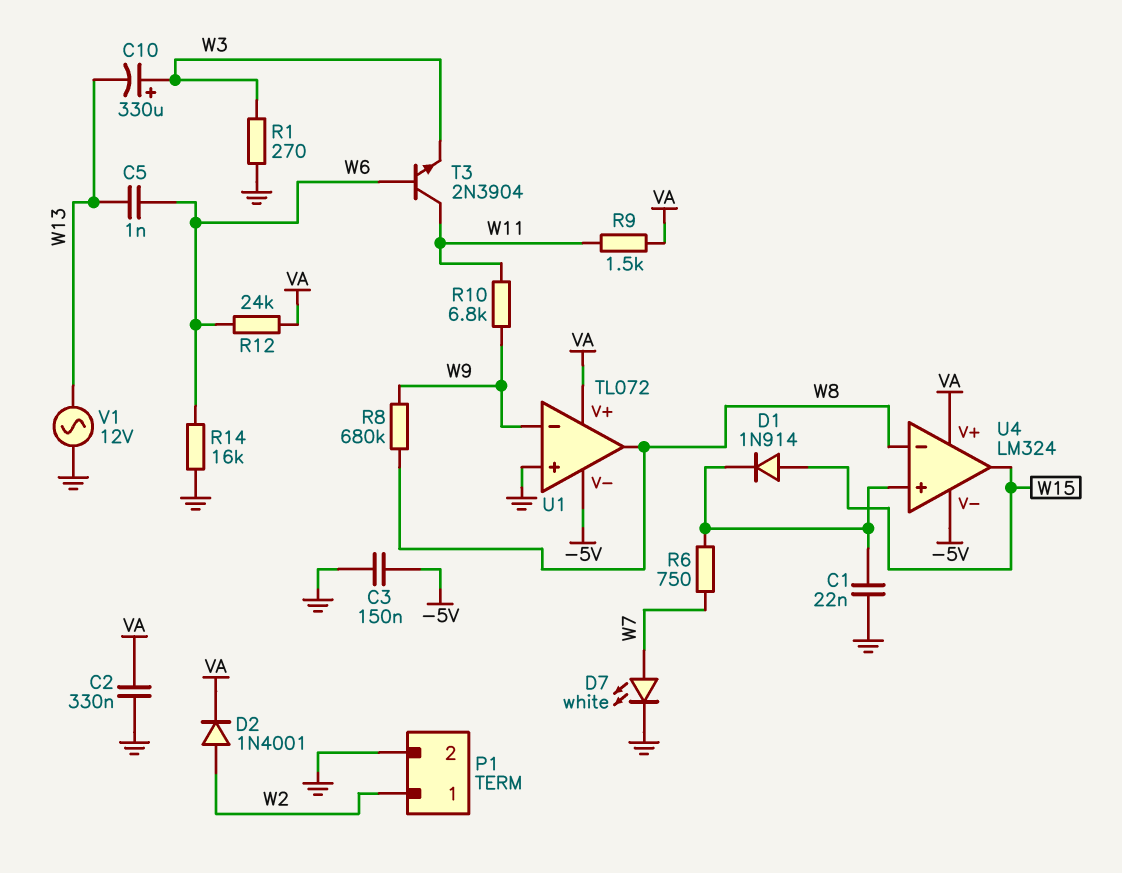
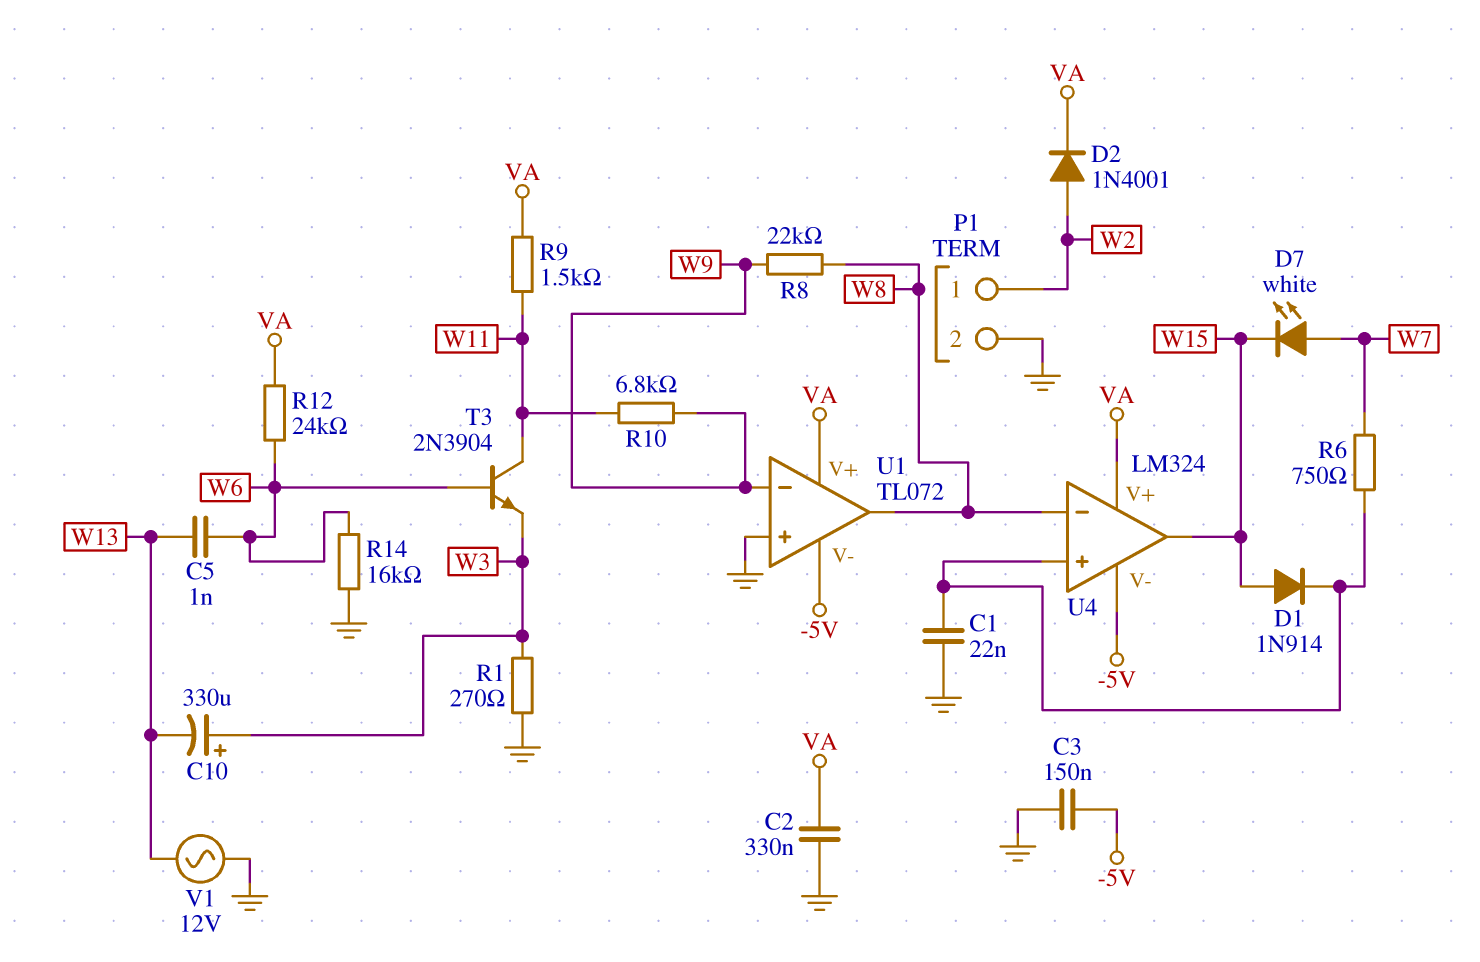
D7: LED white (A W7, K GND) -> LED white (A W7, K W15)
R8: 680k (W8, W9) -> 22k (W8, W9)

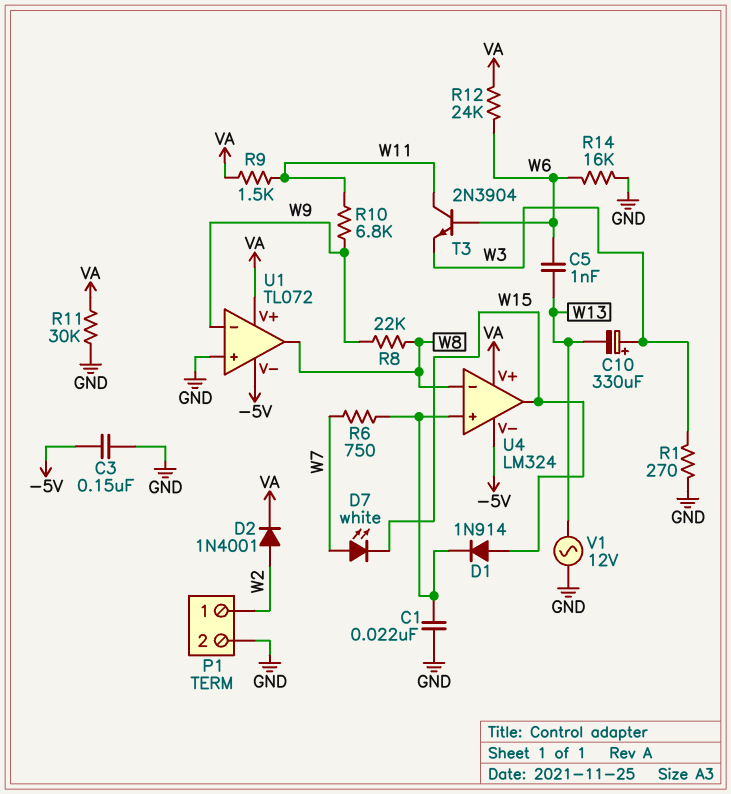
C2: 330nF (GND, VA) -> none
R11: none -> 30k (GND, VA)

